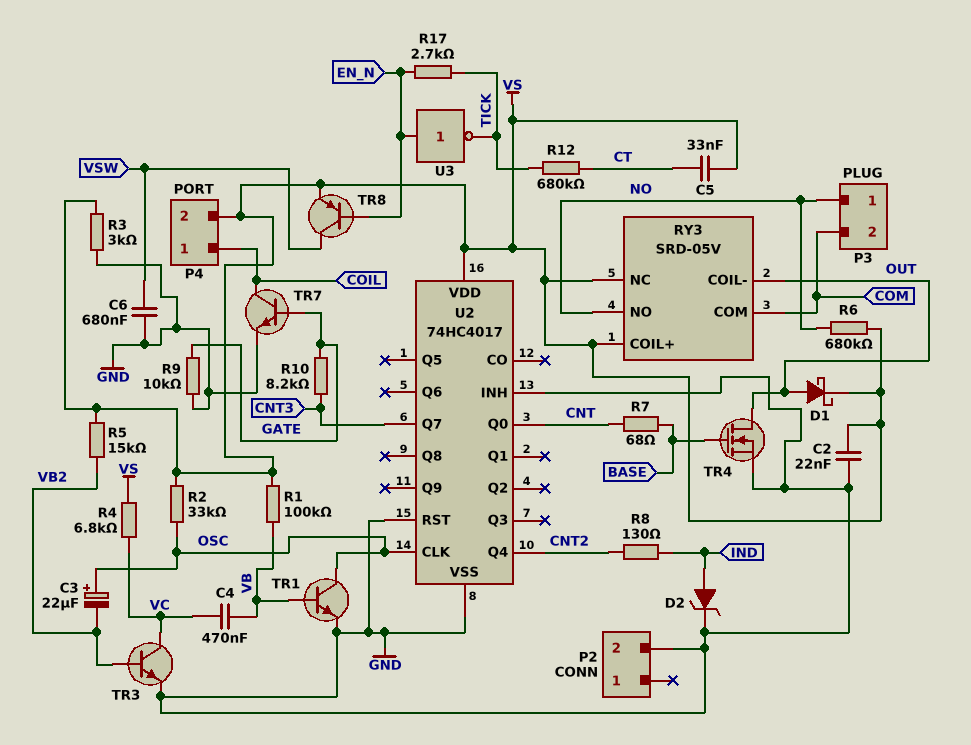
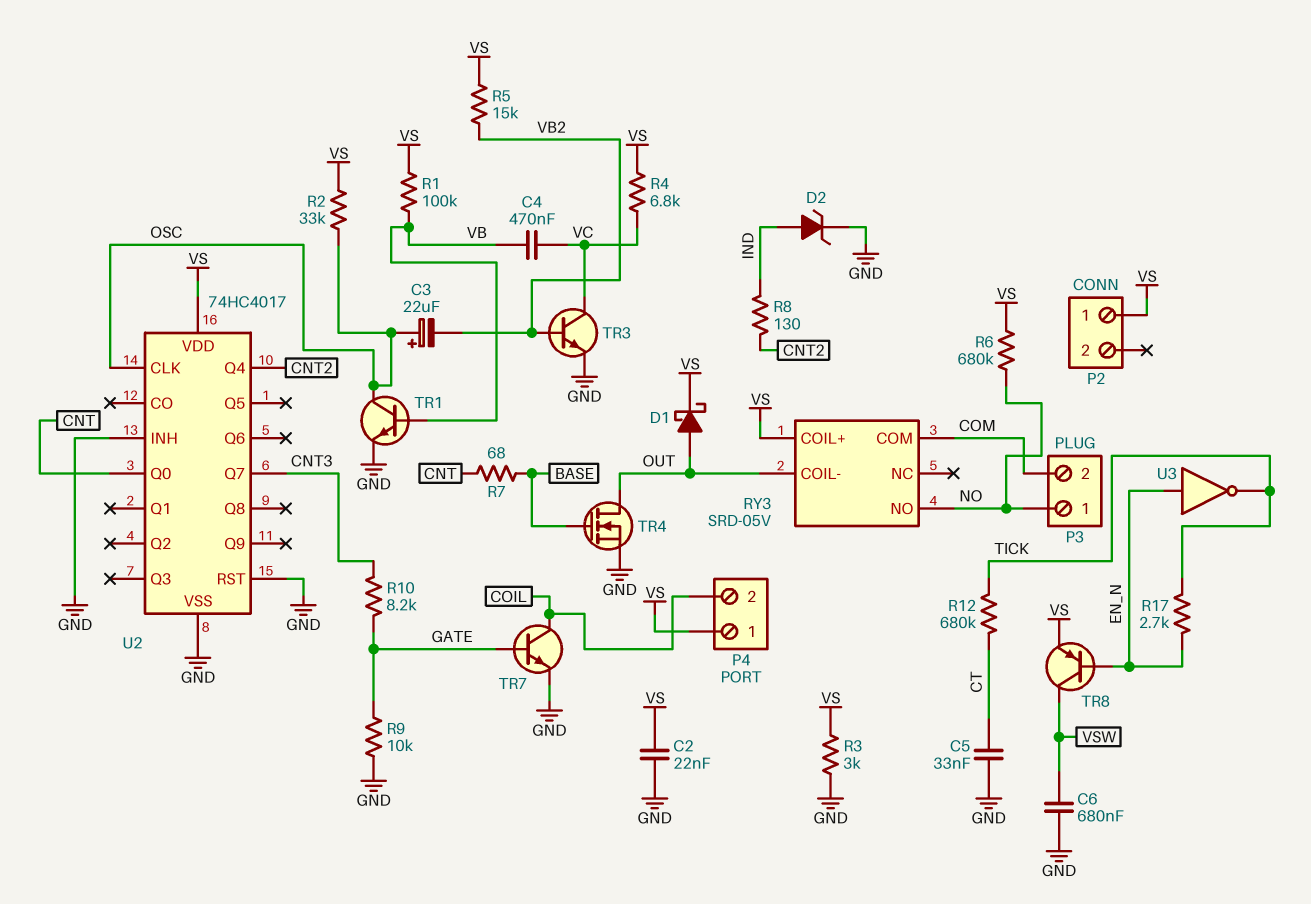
C5: 33nF (CT, VS) -> 33nF (CT, GND)
P2 pin 1: none -> VS
P2 pin 2: GND -> none
P4 pin 1: COIL -> VS
P4 pin 2: VS -> COIL
RY3 pin NC: VS -> none

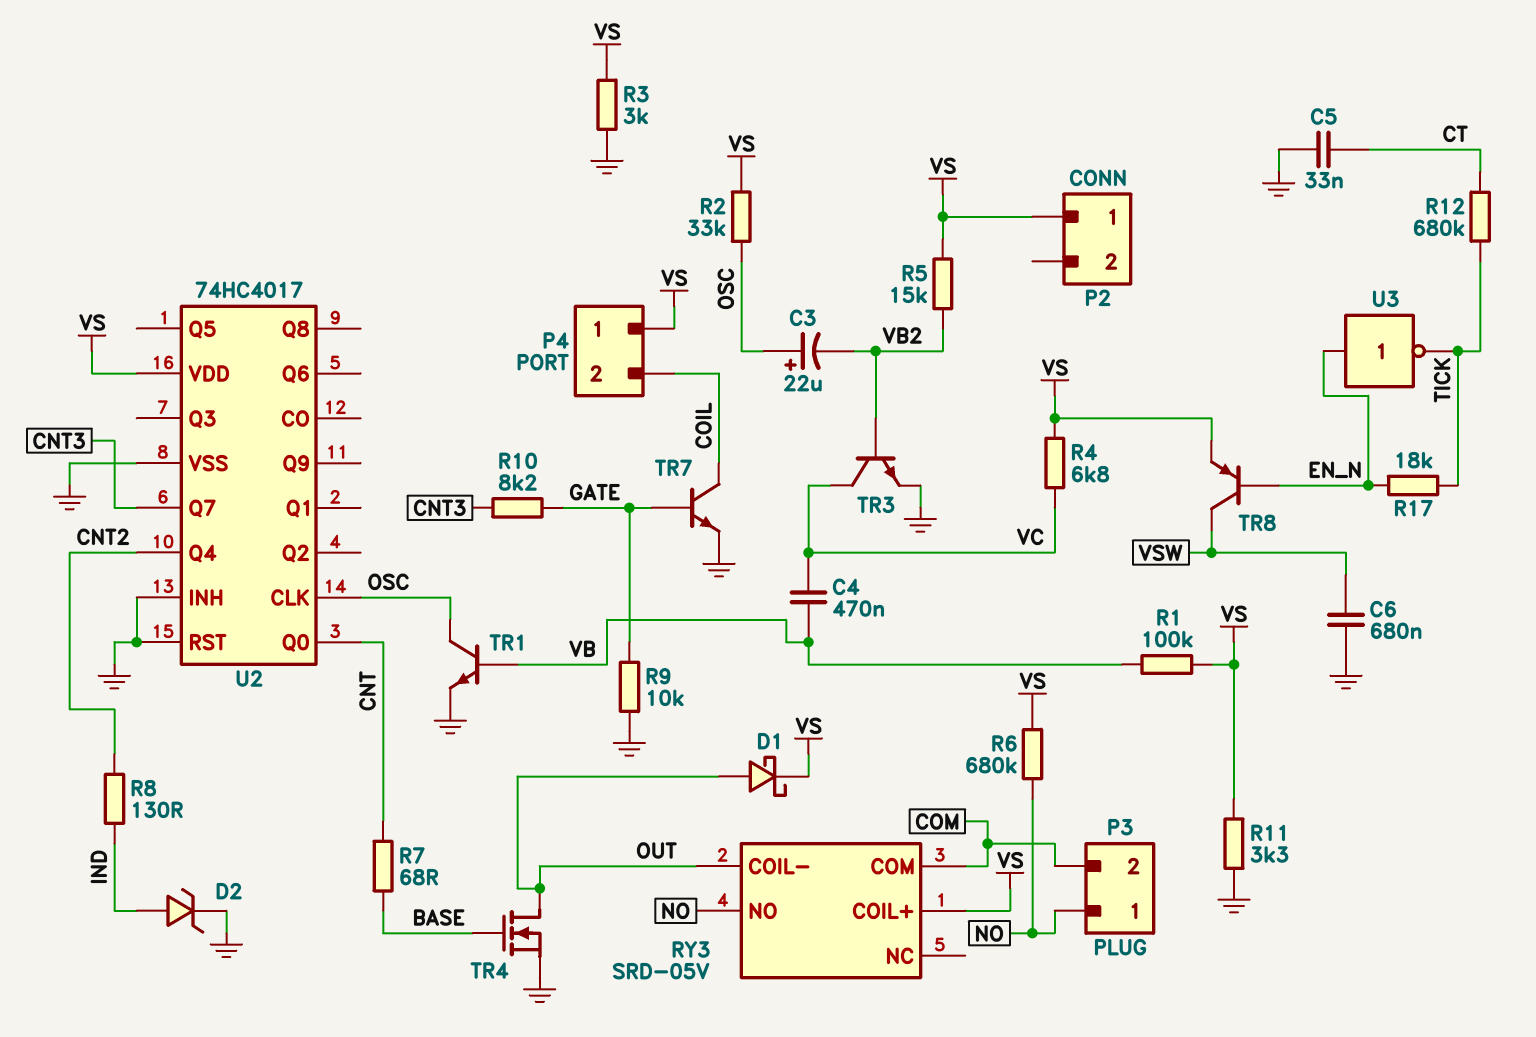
C2: 22nF (GND, VS) -> none
R11: none -> 3.3k (GND, VS)
R17: 2.7k (EN_N, TICK) -> 18k (EN_N, TICK)

